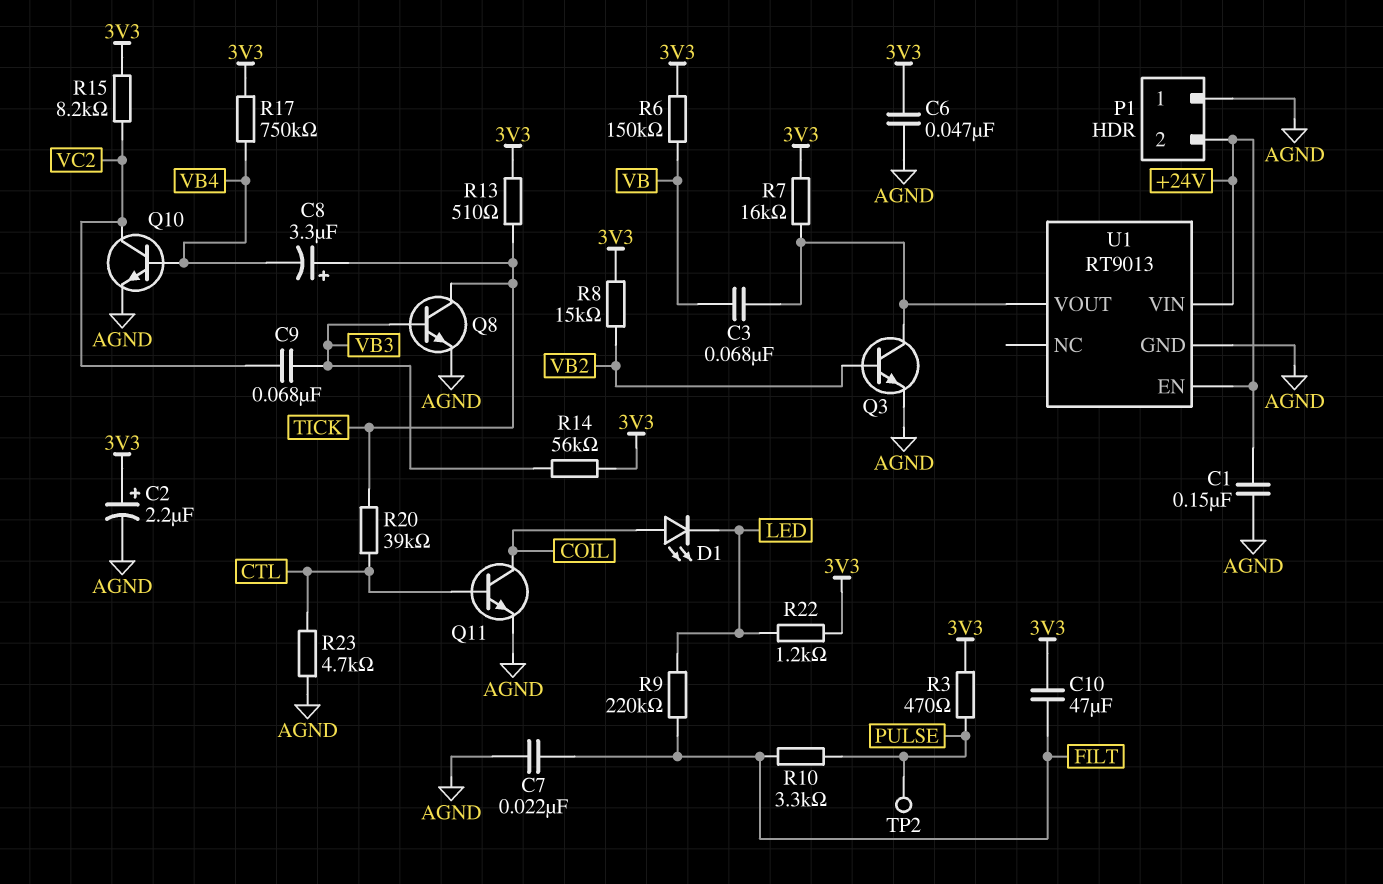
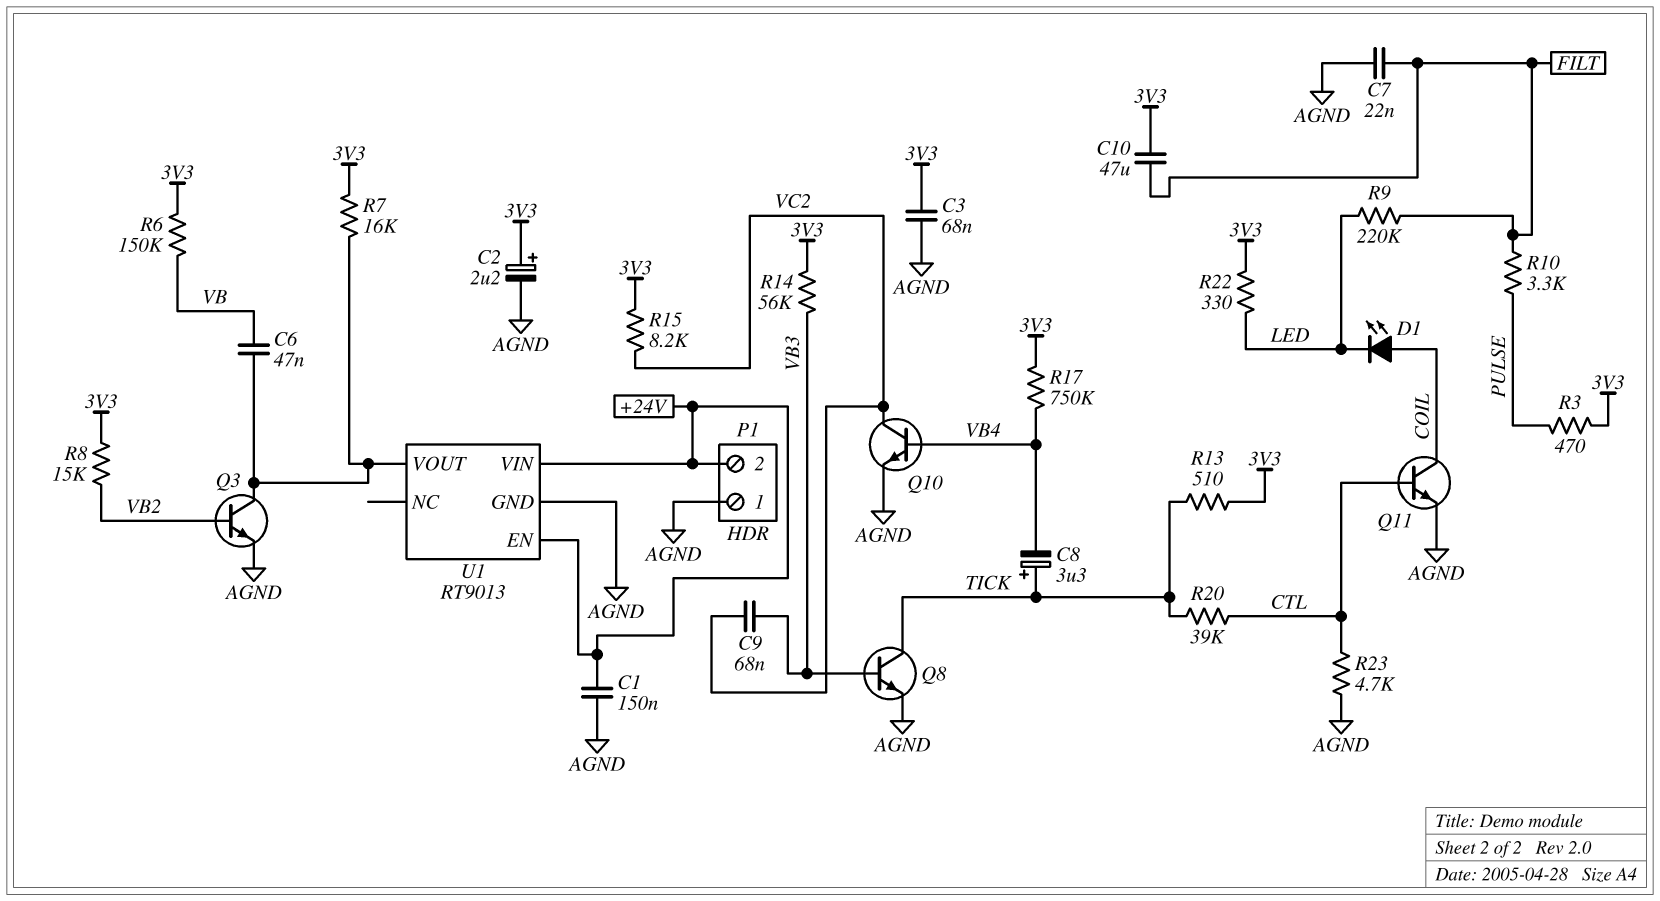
C3: 68nF (U1/VOUT, VB) -> 68nF (3V3, AGND)
C6: 47nF (3V3, AGND) -> 47nF (U1/VOUT, VB)
R22: 1.2k (3V3, LED) -> 330 (3V3, LED)
TP2: test point (PULSE) -> none

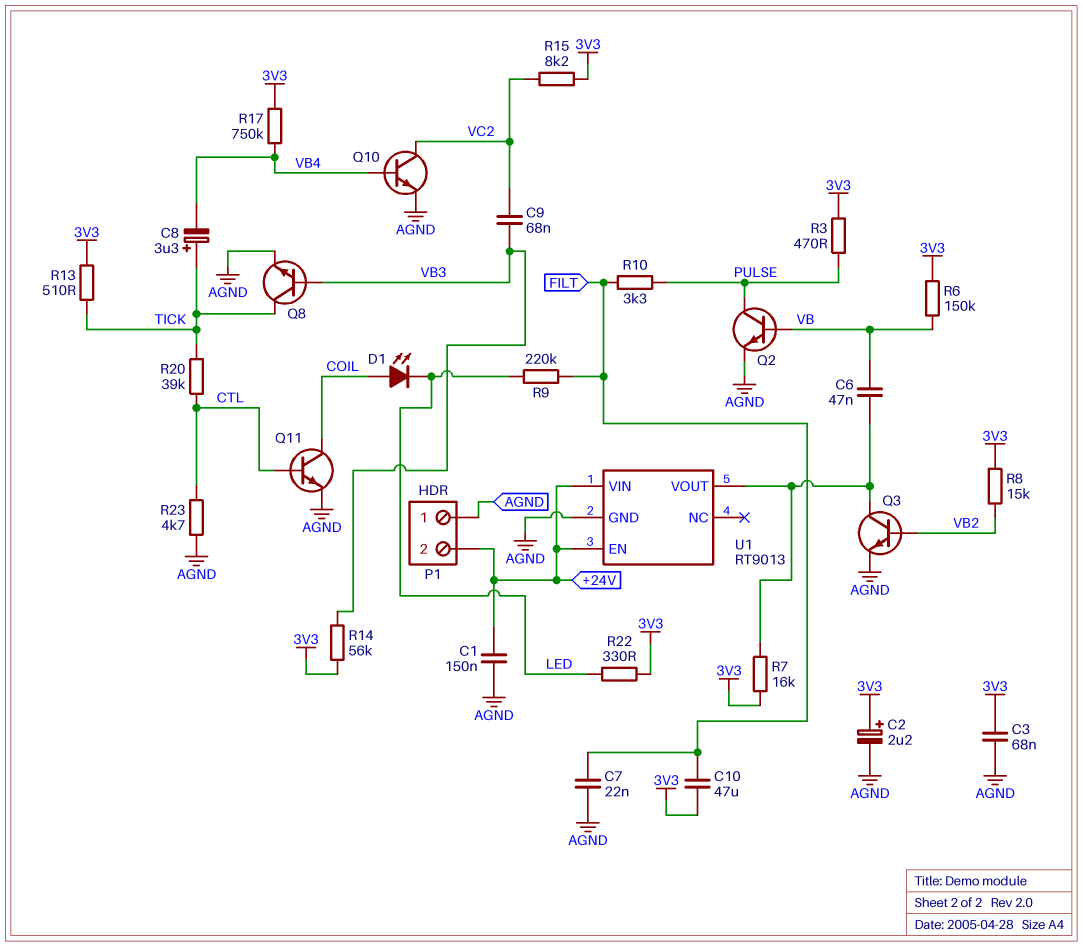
Q2: none -> NPN (B VB, C PULSE, E AGND)

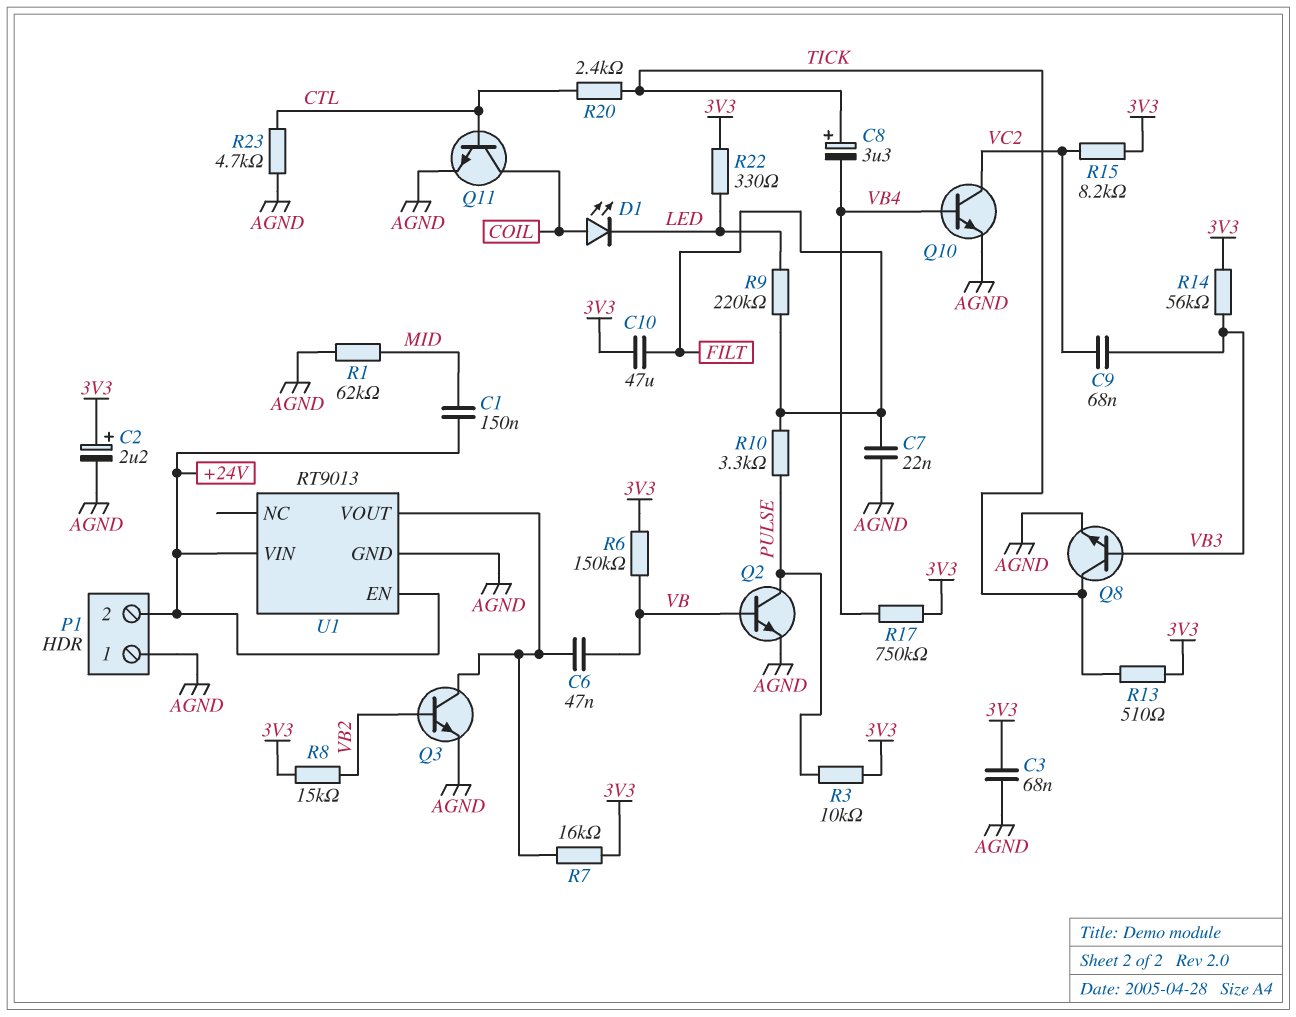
C1: 150nF (+24V, AGND) -> 150nF (+24V, MID)
R1: none -> 62k (AGND, MID)
R3: 470 (3V3, PULSE) -> 10k (3V3, PULSE)
R20: 39k (CTL, TICK) -> 2.4k (CTL, TICK)

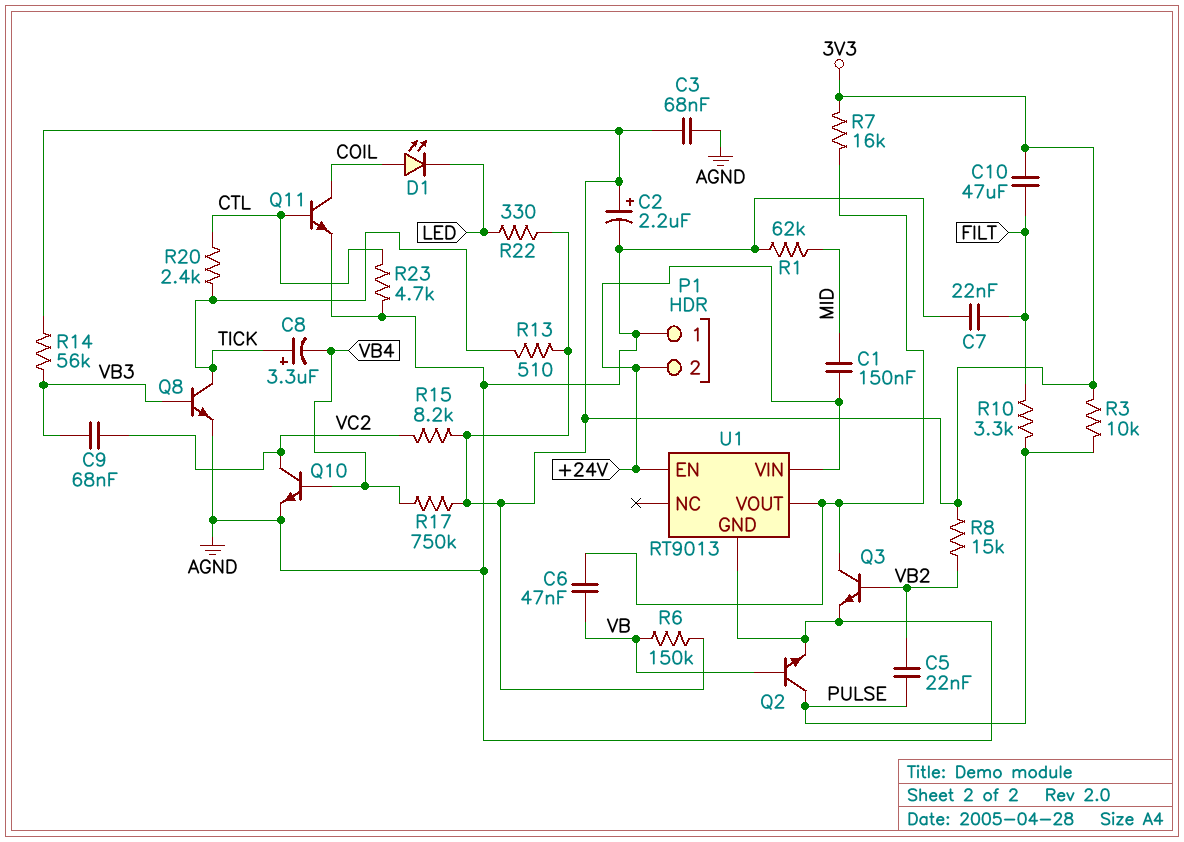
C5: none -> 22nF (PULSE, VB2)
R9: 220k (FILT, LED) -> none

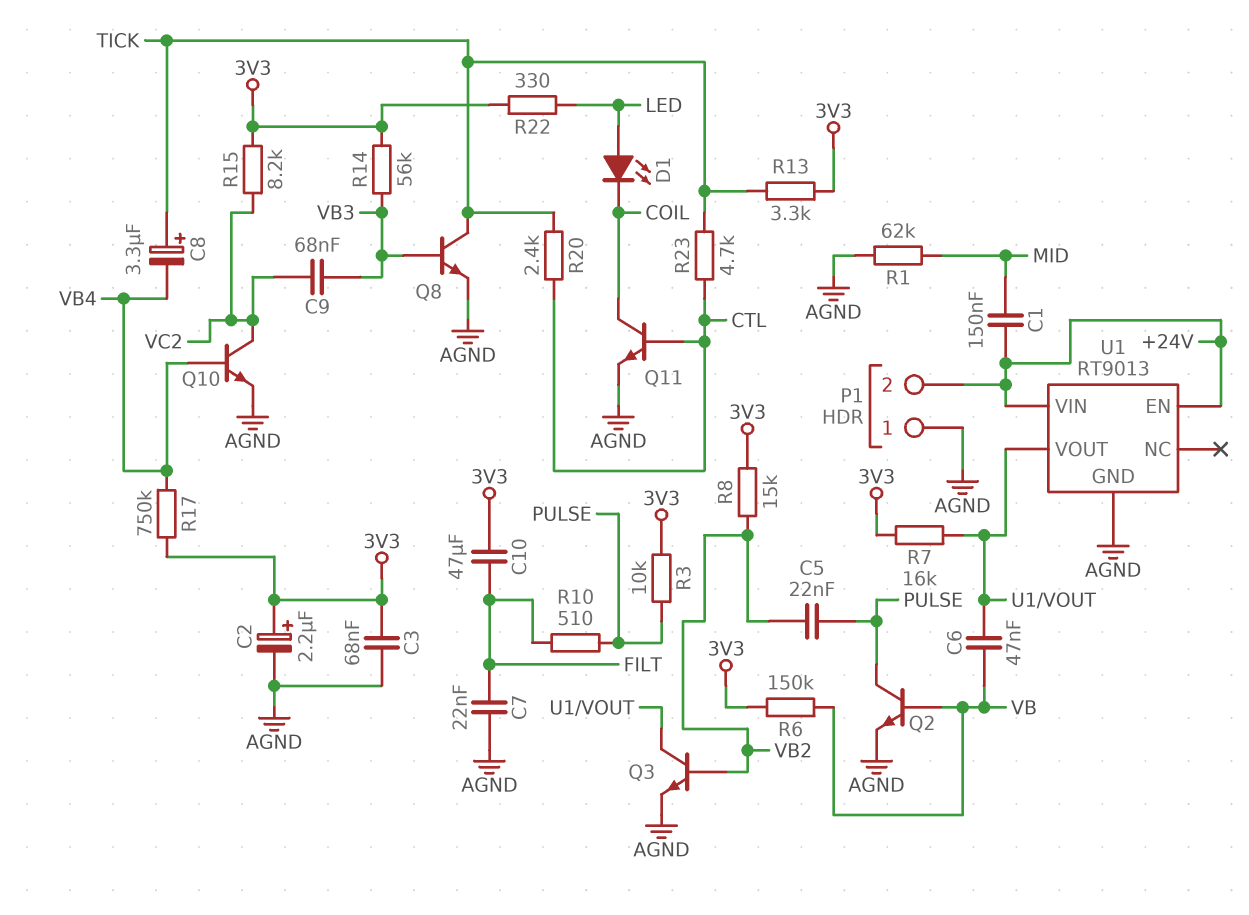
D1: LED (A COIL, K LED) -> LED (A LED, K COIL)
R10: 3.3k (FILT, PULSE) -> 510 (FILT, PULSE)
R13: 510 (3V3, TICK) -> 3.3k (3V3, TICK)
R23: 4.7k (AGND, CTL) -> 4.7k (CTL, TICK)

